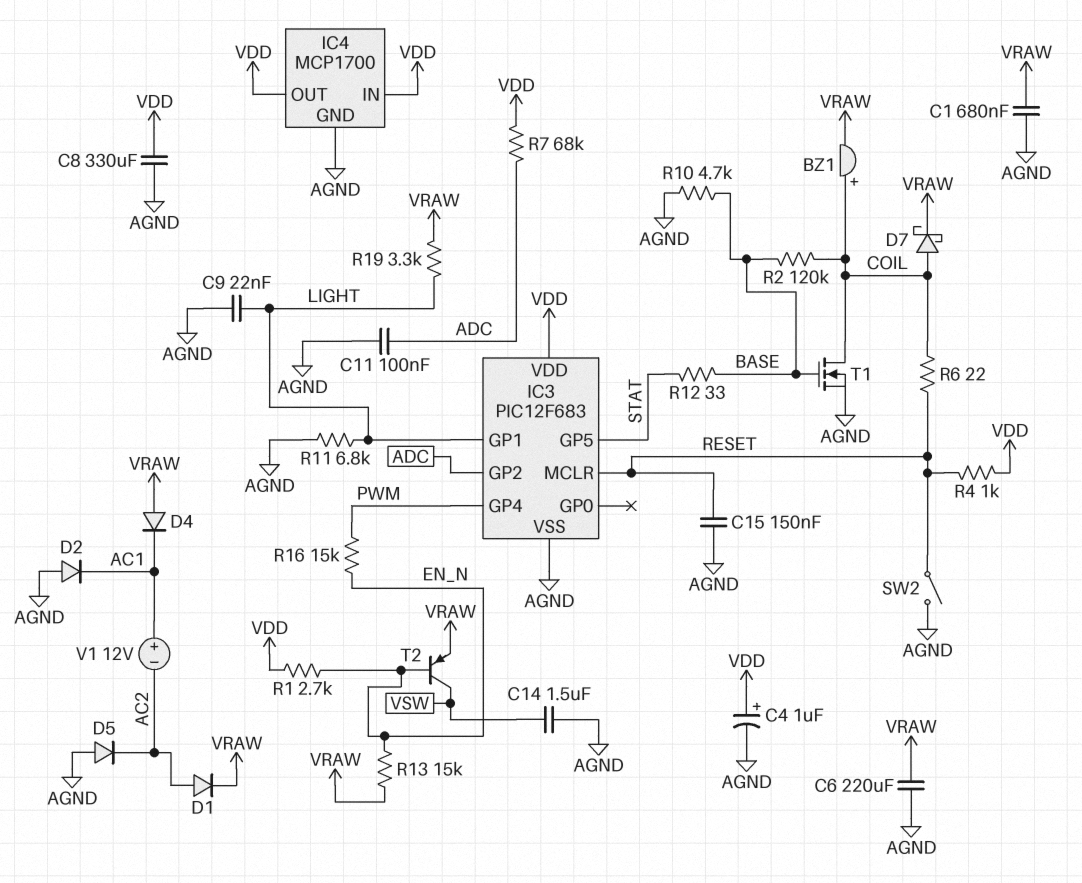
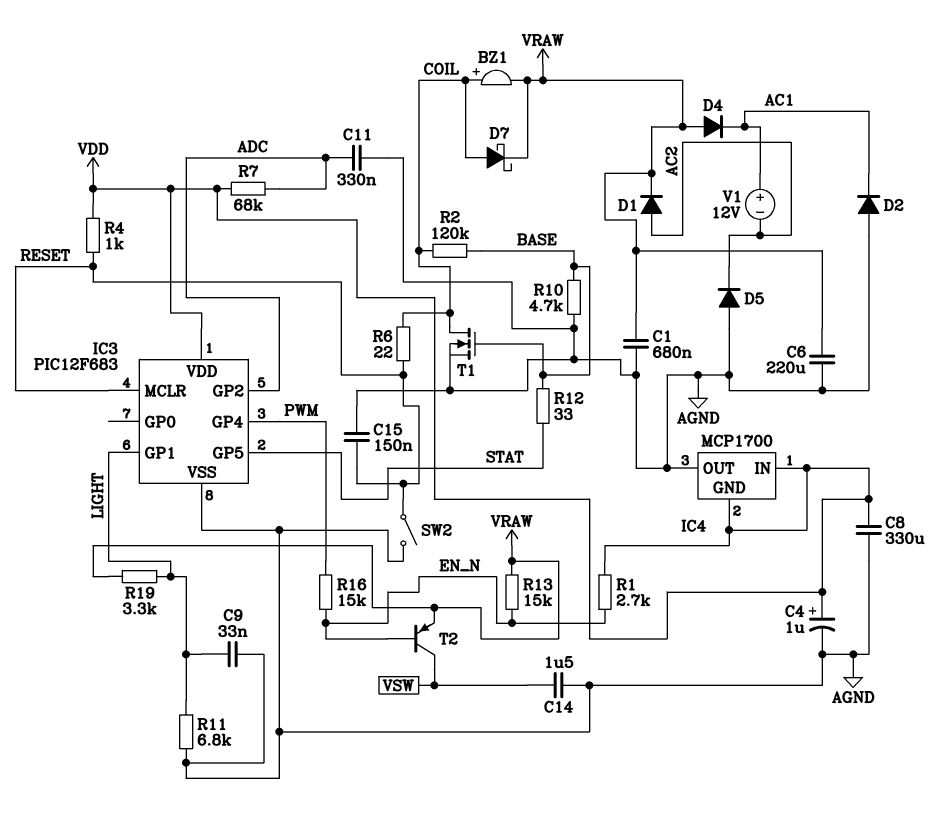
C9: 22nF (AGND, LIGHT) -> 33nF (AGND, LIGHT)
C11: 100nF (ADC, AGND) -> 330nF (ADC, AGND)
IC4 pin GND: AGND -> VDD
IC4 pin OUT: VDD -> AGND

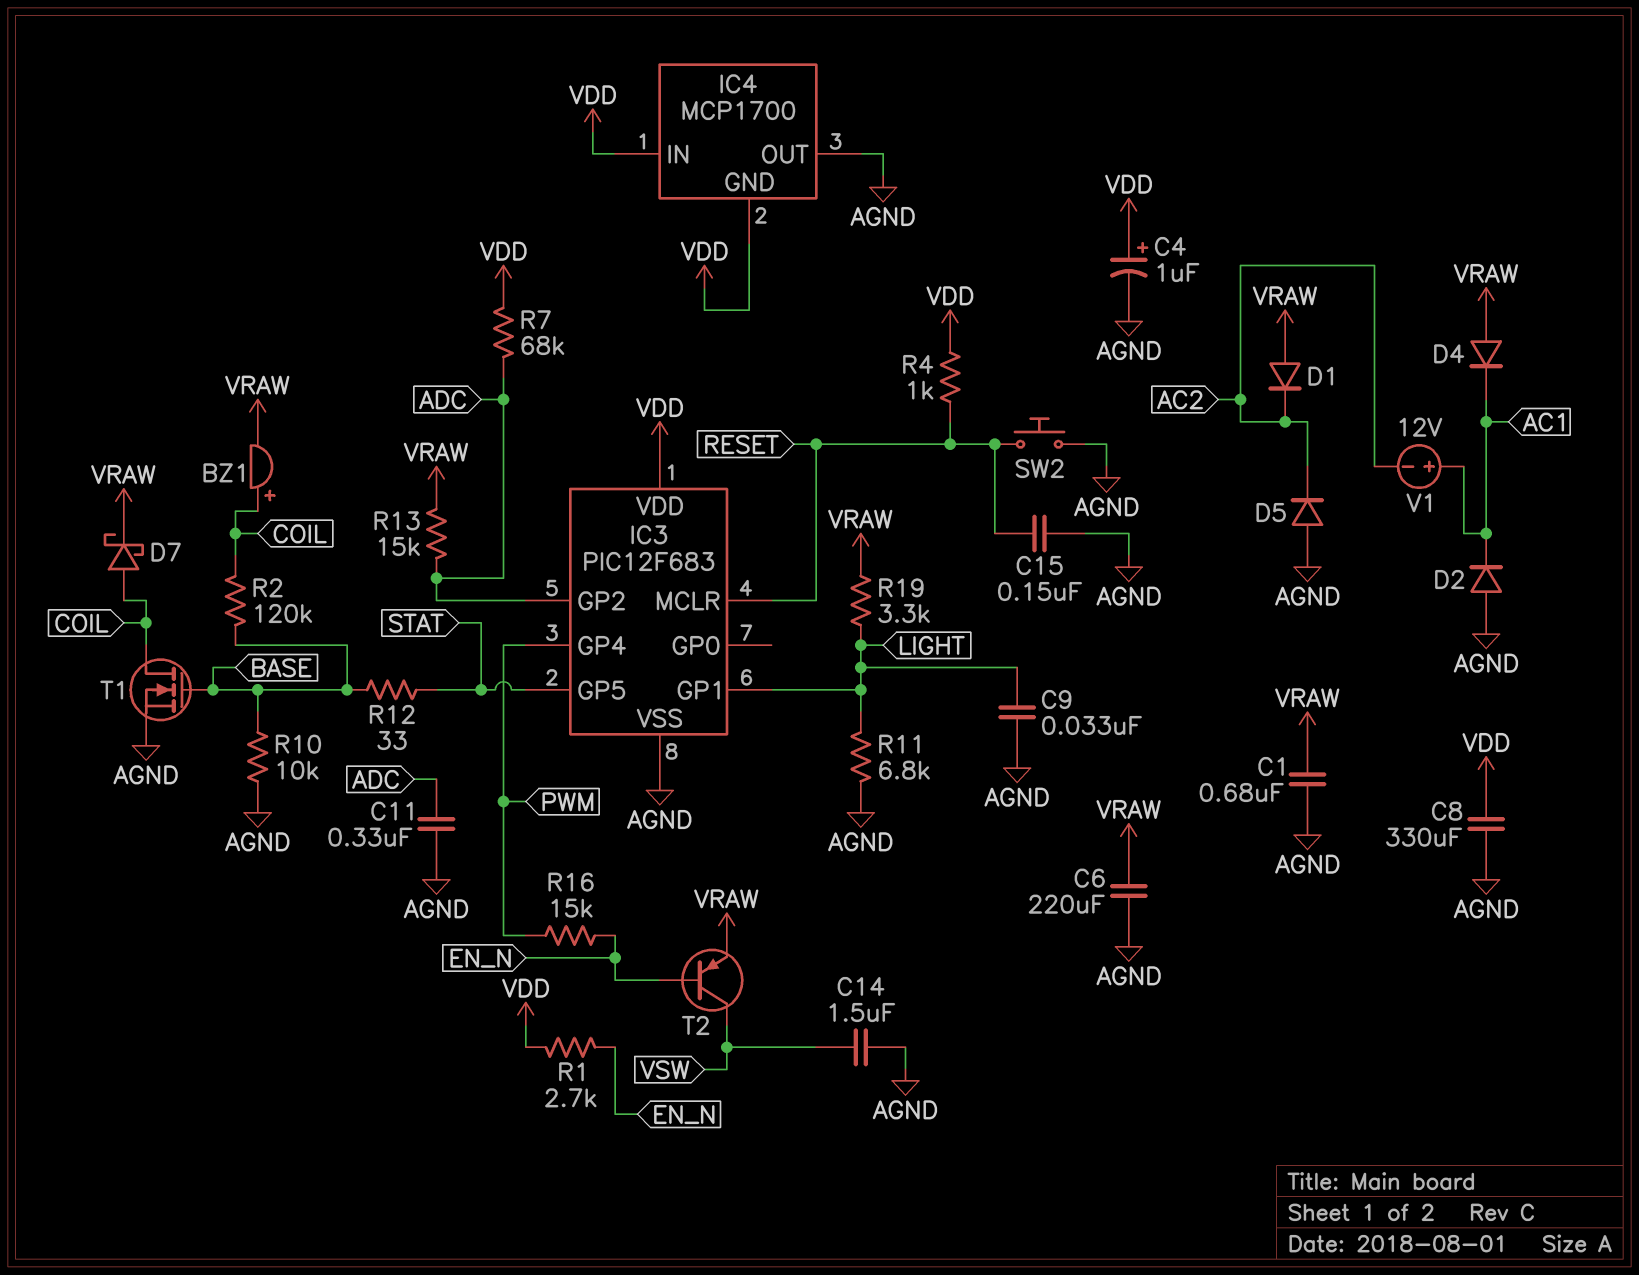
D1: diode (A AC2, K VRAW) -> diode (A VRAW, K AC2)
R6: 22 (COIL, RESET) -> none
R10: 4.7k (AGND, BASE) -> 10k (AGND, BASE)
R13: 15k (EN_N, VRAW) -> 15k (ADC, VRAW)
SW2: switch (AGND, RESET) -> button (AGND, RESET)

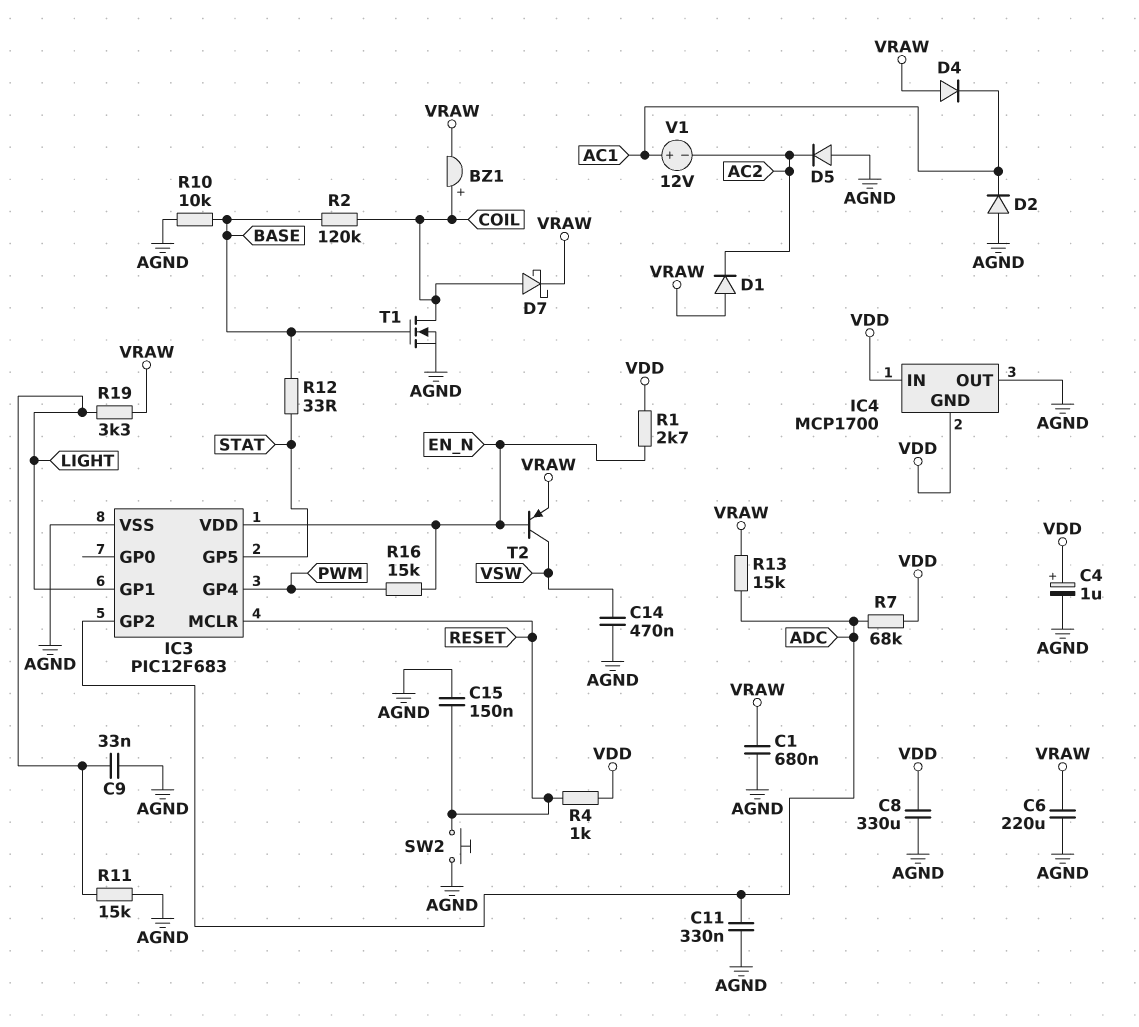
C14: 1.5uF (AGND, VSW) -> 470nF (AGND, VSW)
IC3 pin VDD: VDD -> EN_N
R11: 6.8k (AGND, LIGHT) -> 15k (AGND, LIGHT)

